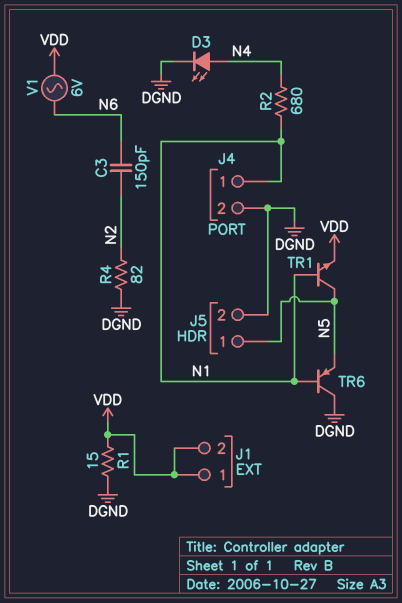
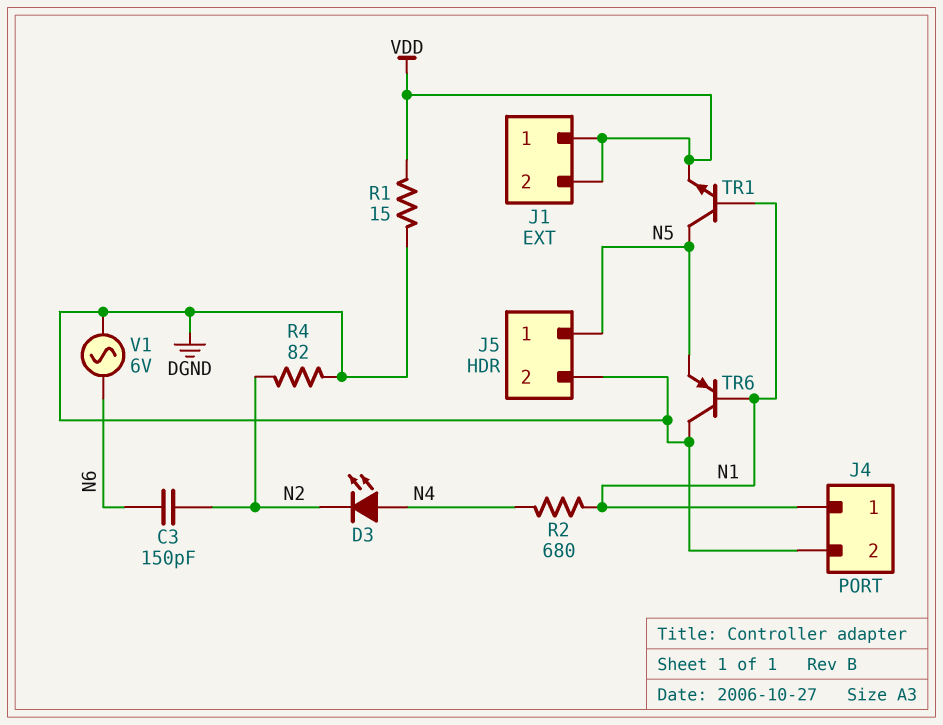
D3: LED (A N4, K DGND) -> LED (A N4, K N2)
V1: AC 6V (N6, VDD) -> AC 6V (DGND, N6)

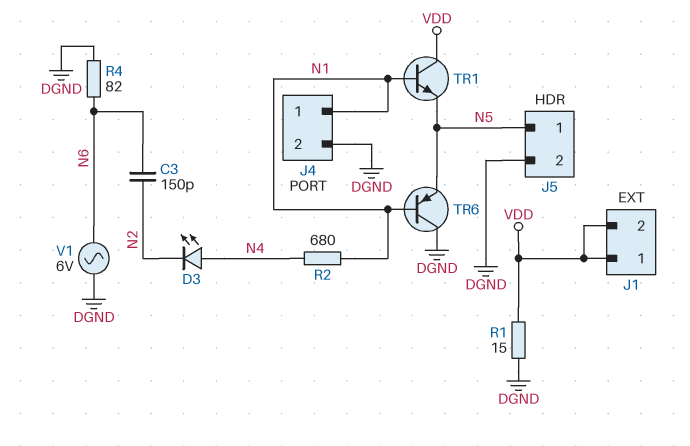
R4: 82 (DGND, N2) -> 82 (DGND, N6)
TR1: NPN (B N1, C N5, E VDD) -> NPN (B N1, C VDD, E N5)

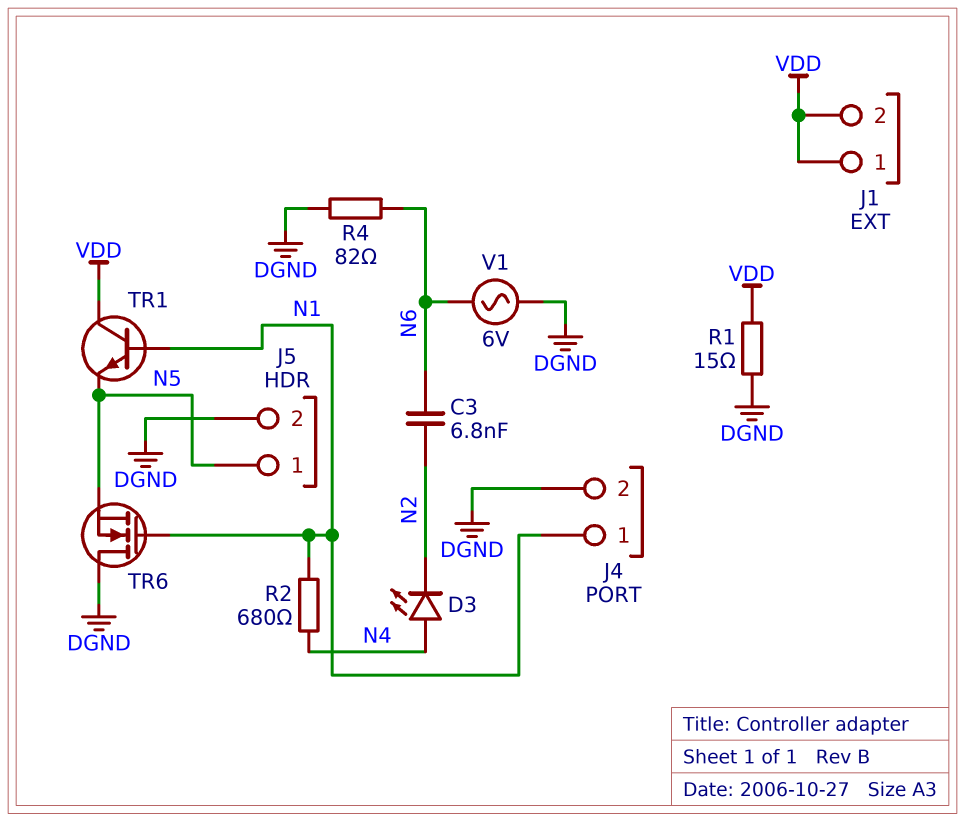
C3: 150pF (N2, N6) -> 6.8nF (N2, N6)
TR6: PNP (B N1, C DGND, E N5) -> NMOS (G N1, D DGND, S N5)

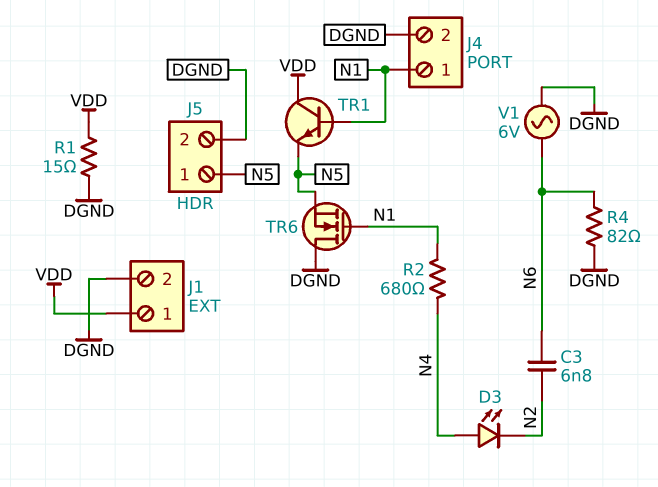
J1 pin 2: VDD -> DGND

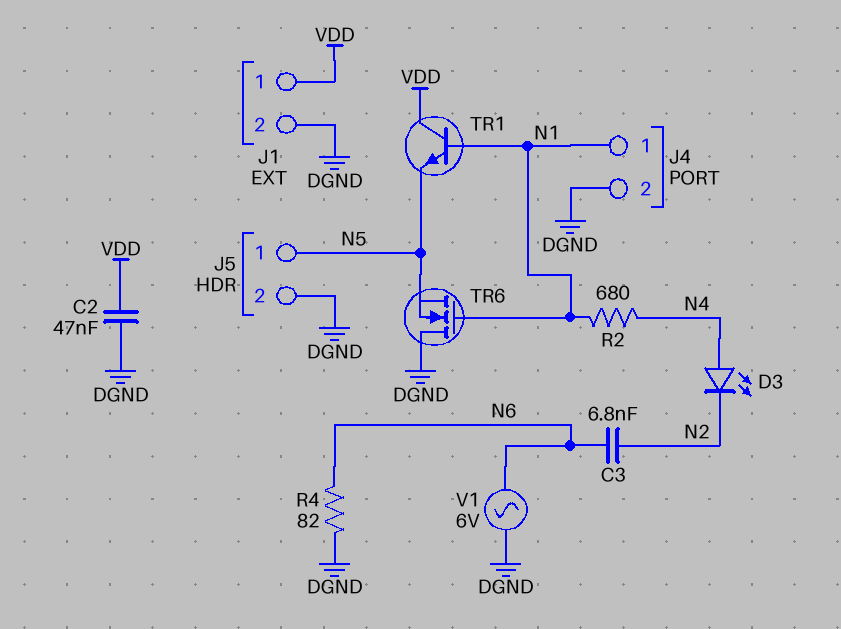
C2: none -> 47nF (DGND, VDD)
R1: 15 (DGND, VDD) -> none

